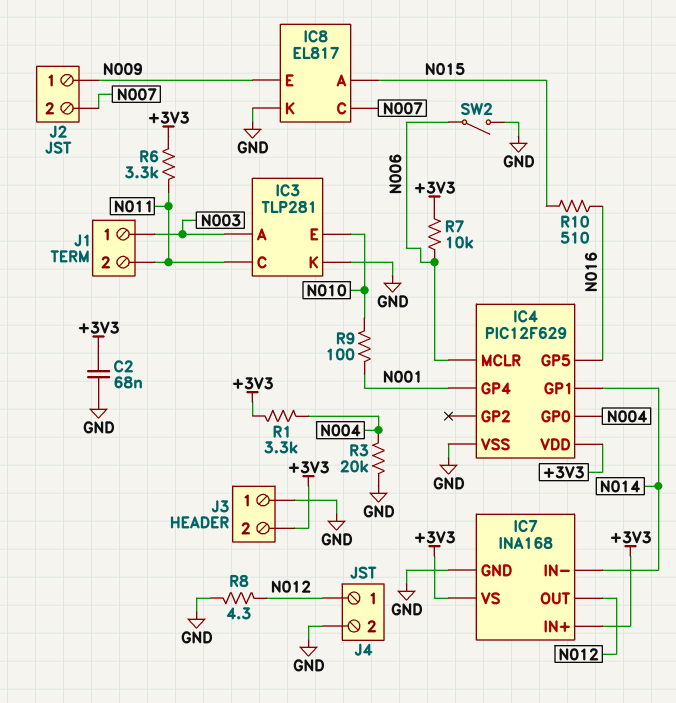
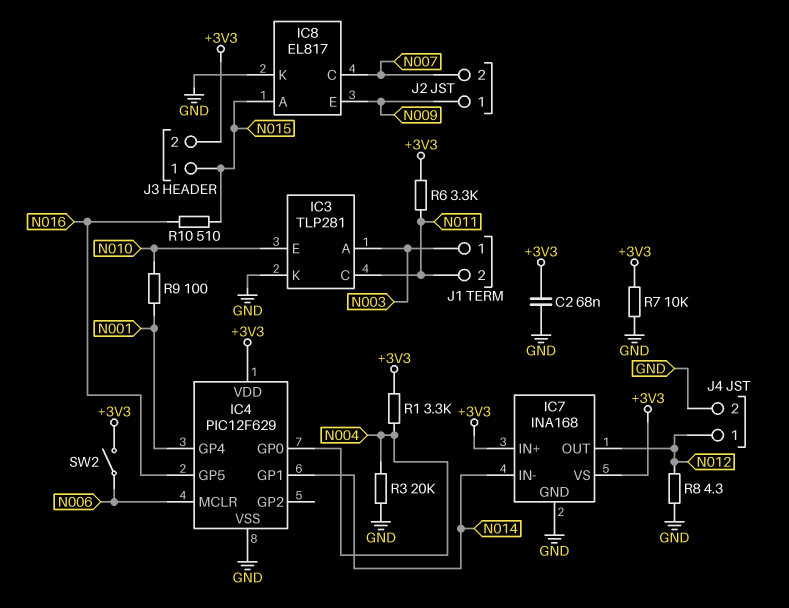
J3 pin 1: GND -> N015
R7: 10k (+3V3, N006) -> 10k (+3V3, GND)
SW2: switch (GND, N006) -> switch (+3V3, N006)

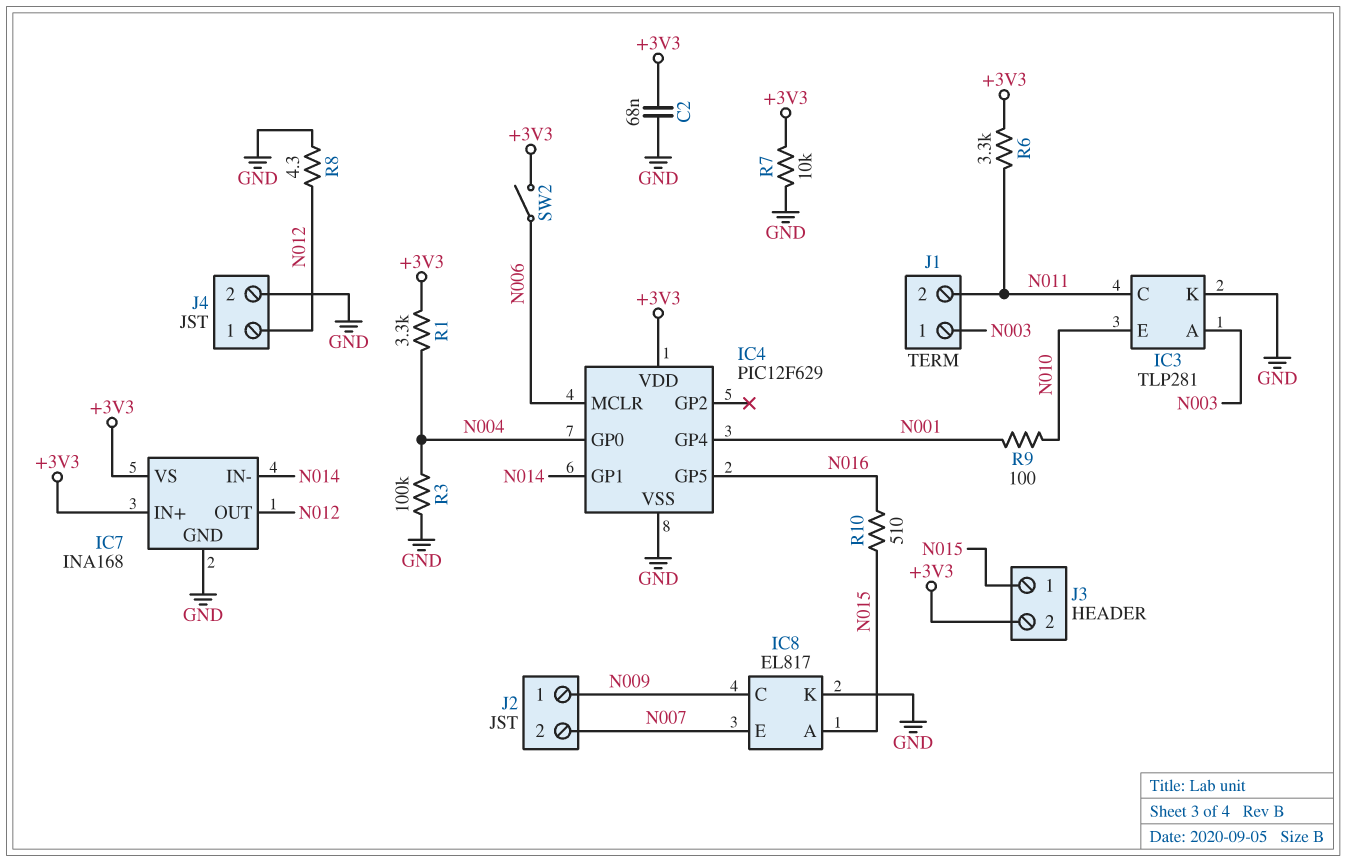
IC8 pin C: N007 -> N009
IC8 pin E: N009 -> N007
R3: 20k (GND, N004) -> 100k (GND, N004)

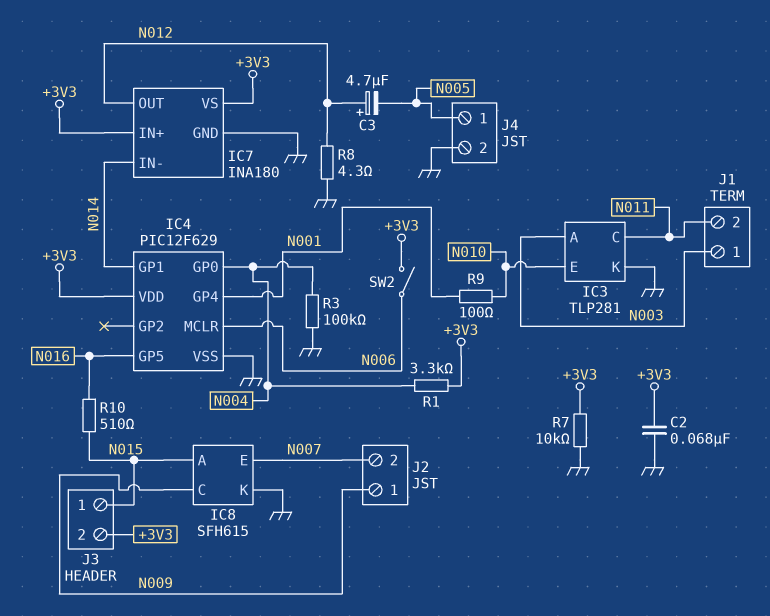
C3: none -> 4.7uF (plus N012, minus N005)
IC7: INA168 -> INA180
IC8: EL817 -> SFH615
J4 pin 1: N012 -> N005
R6: 3.3k (+3V3, N011) -> none

